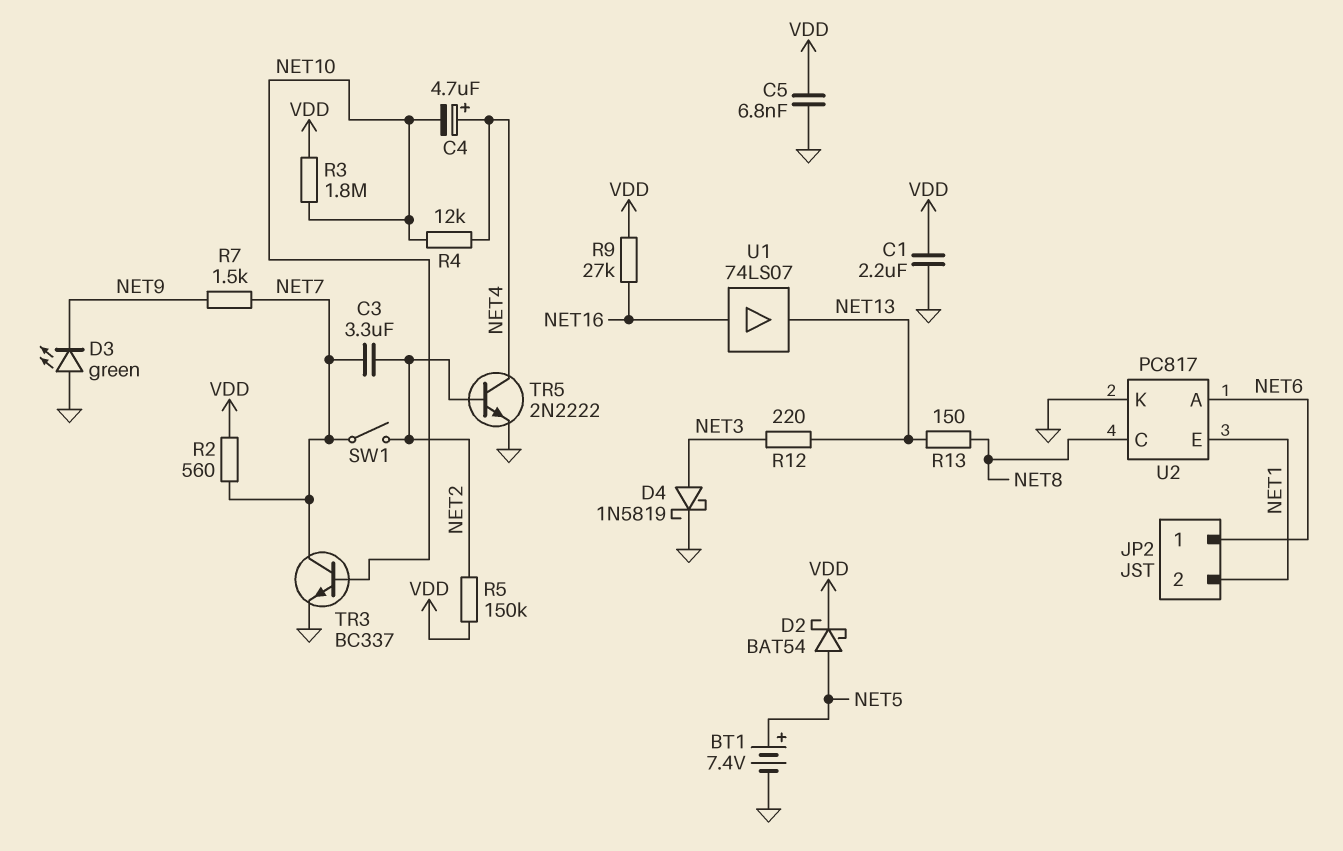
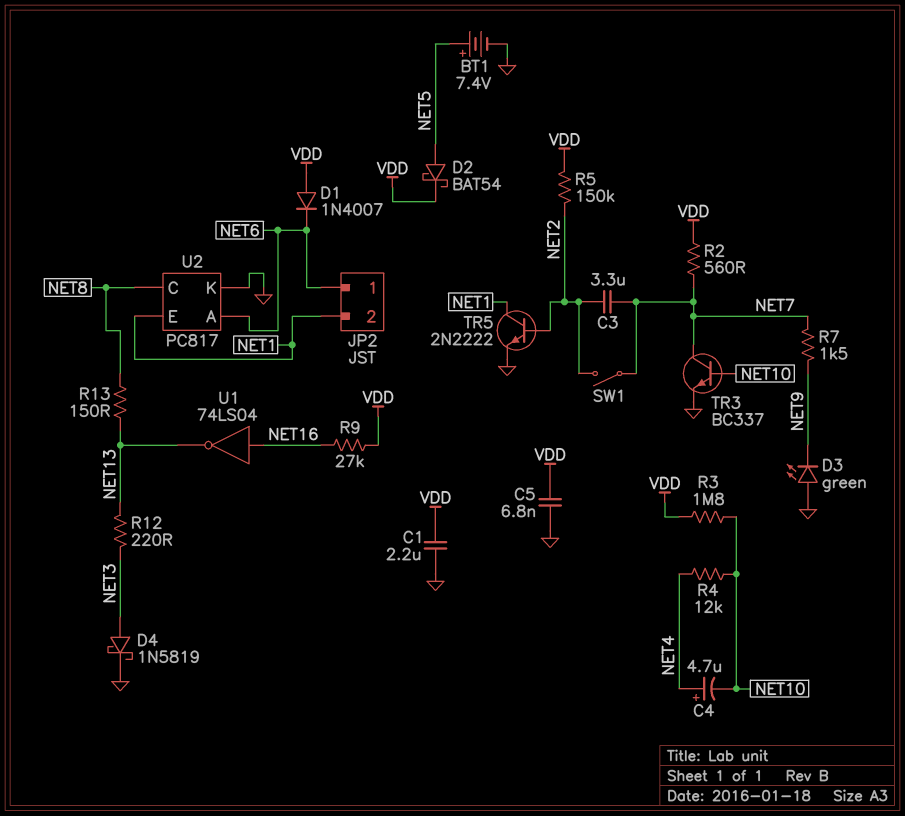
D1: none -> diode 1N4007 (A VDD, K NET6)
TR5: NPN 2N2222 (B NET2, C NET4, E GND) -> NPN 2N2222 (B NET2, C NET1, E GND)
U1: buffer 74LS07 (in NET16, out NET13) -> NOT 74LS04 (in NET16, out NET13)

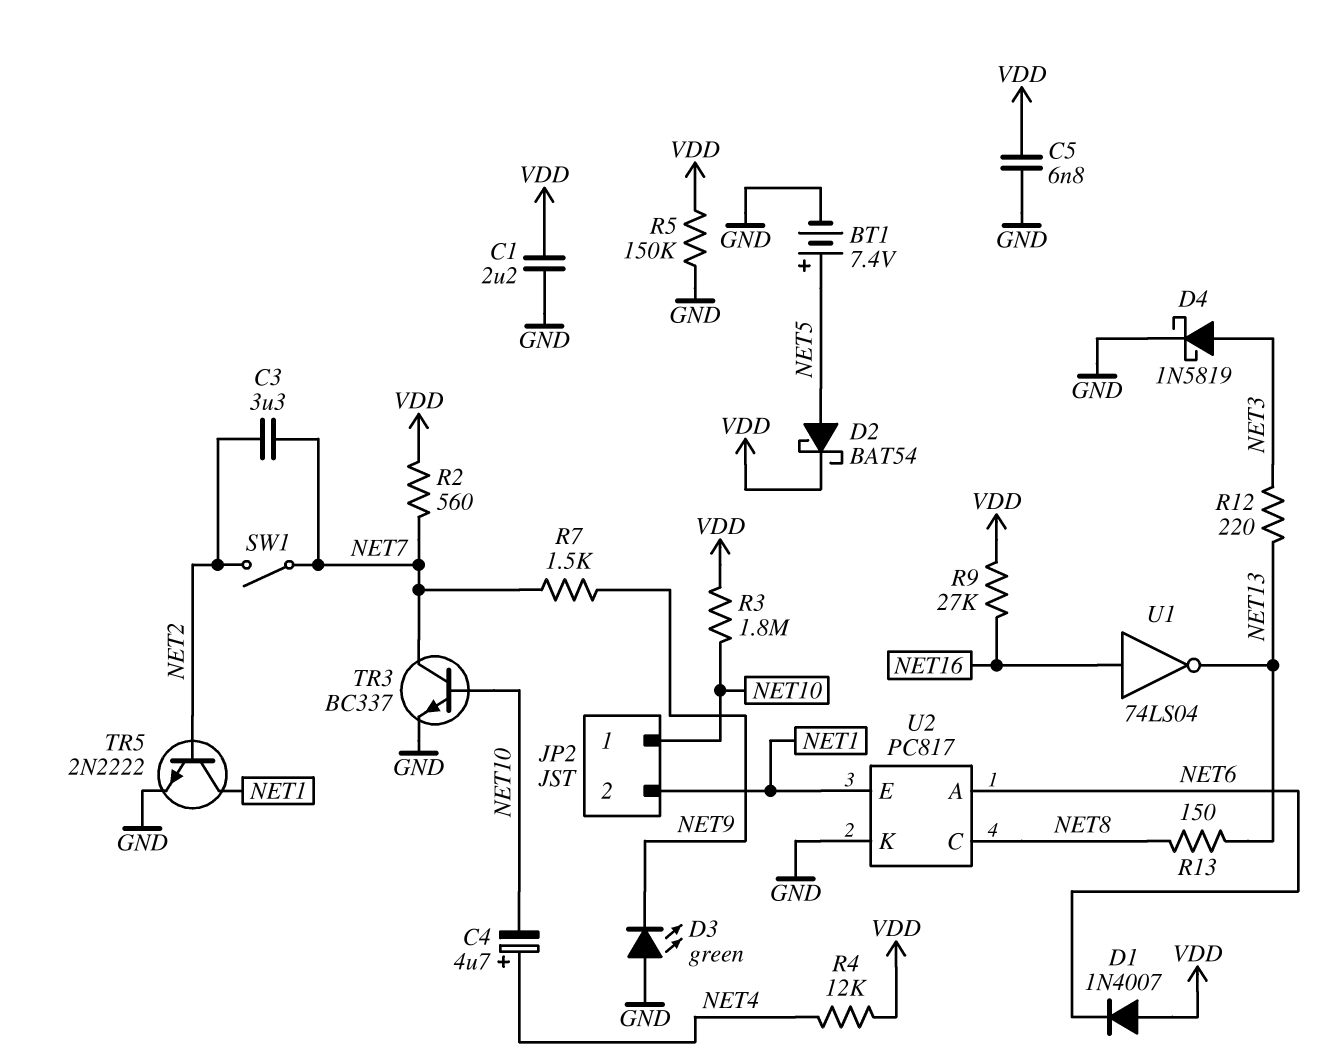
JP2 pin 1: NET6 -> NET10
R4: 12k (NET4, NET10) -> 12k (NET4, VDD)
R5: 150k (NET2, VDD) -> 150k (GND, VDD)

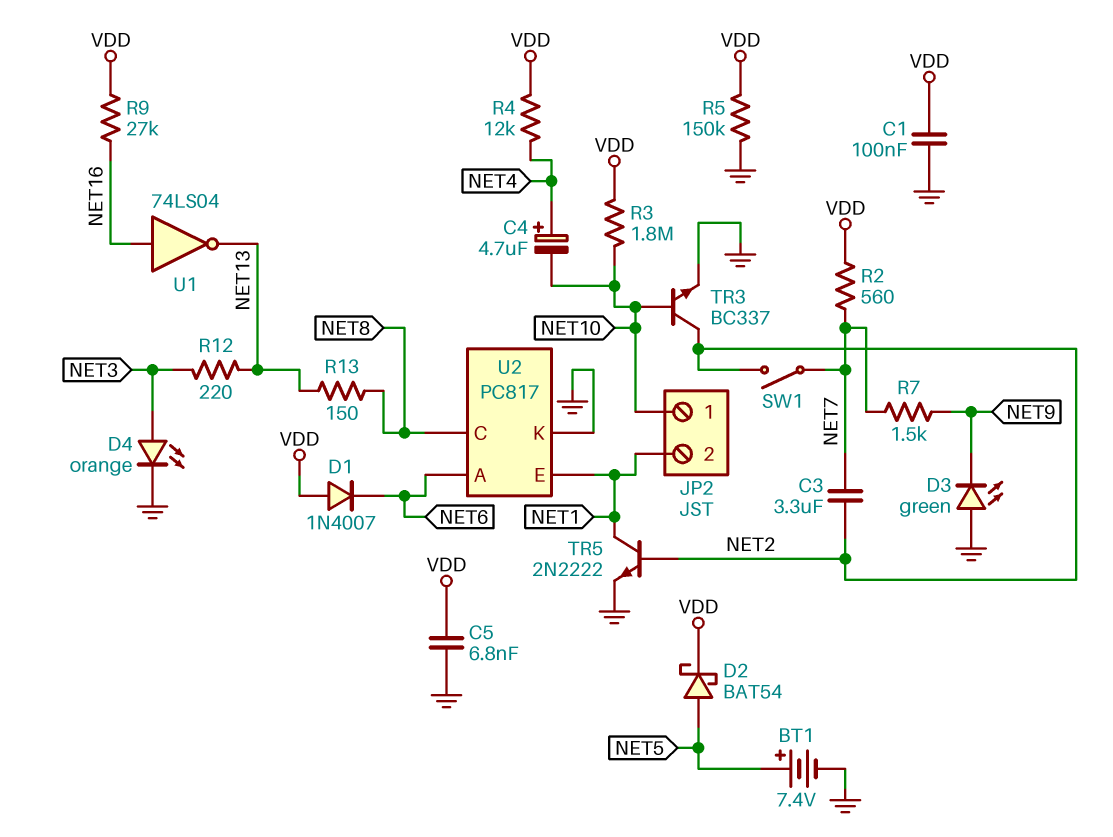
C1: 2.2uF (GND, VDD) -> 100nF (GND, VDD)
D4: schottky 1N5819 (A NET3, K GND) -> LED orange (A NET3, K GND)
TR3: NPN BC337 (B NET10, C NET7, E GND) -> NPN BC337 (B NET10, C NET2, E GND)

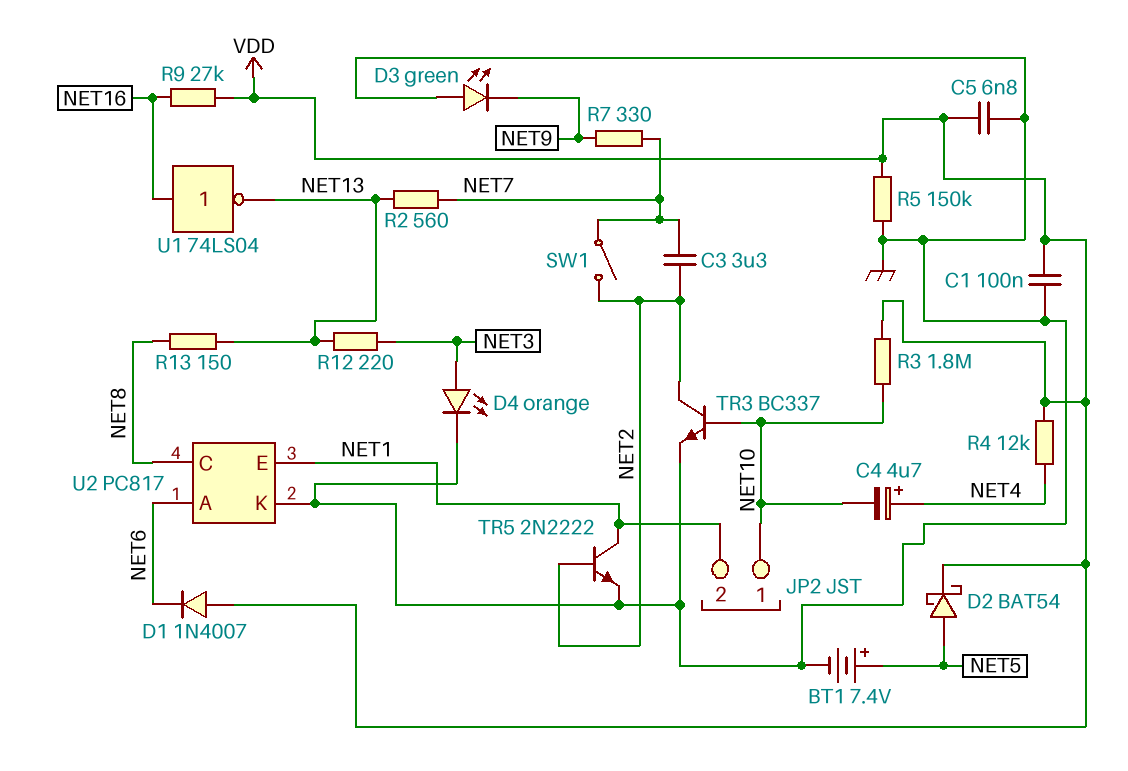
R2: 560 (NET7, VDD) -> 560 (NET7, NET13)
R7: 1.5k (NET7, NET9) -> 330 (NET7, NET9)

